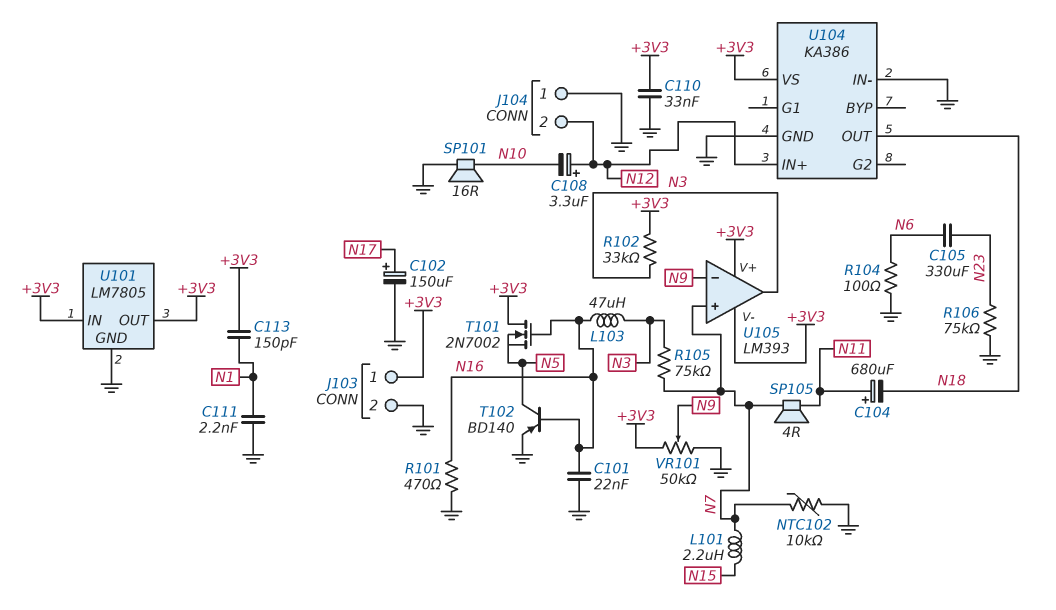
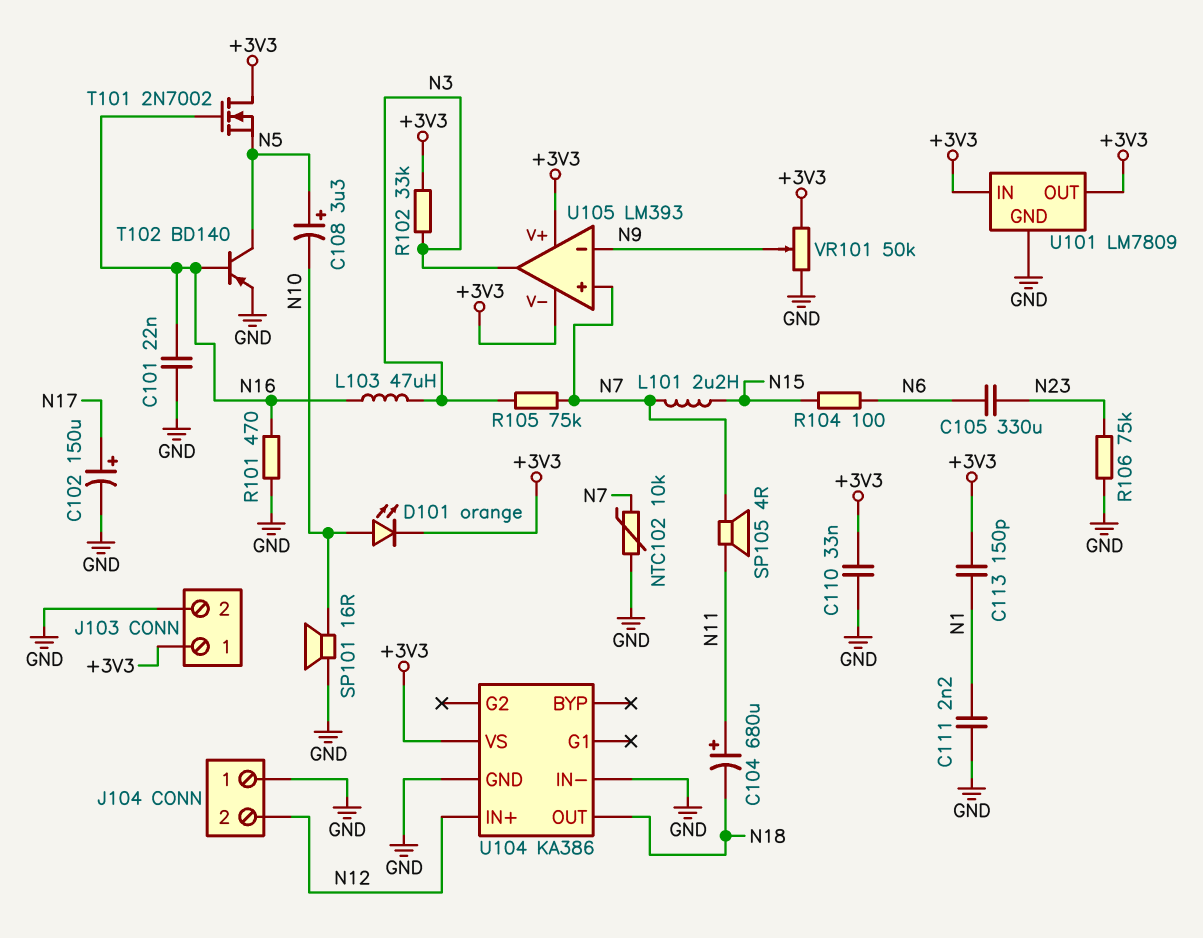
C108: 3.3uF (plus N12, minus N10) -> 3.3uF (plus N5, minus N10)
D101: none -> LED orange (A N10, K +3V3)
R104: 100 (GND, N6) -> 100 (N6, N15)
U101: LM7805 -> LM7809

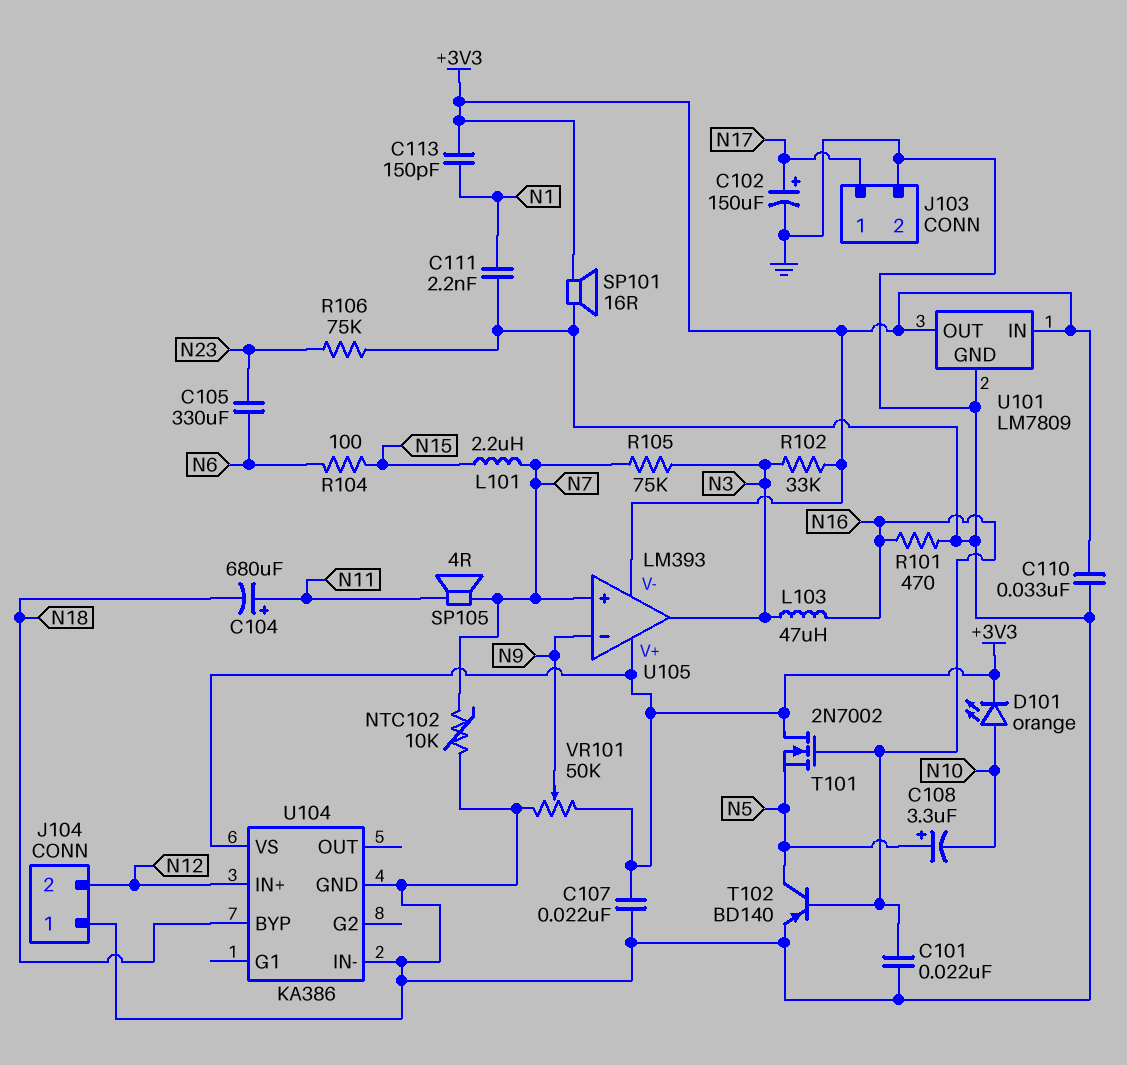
C107: none -> 22nF (+3V3, GND)
J103 pin 1: +3V3 -> N17
SP101: speaker 16R (GND, N10) -> speaker 16R (+3V3, GND)
U104 pin BYP: none -> N18
U104 pin OUT: N18 -> none

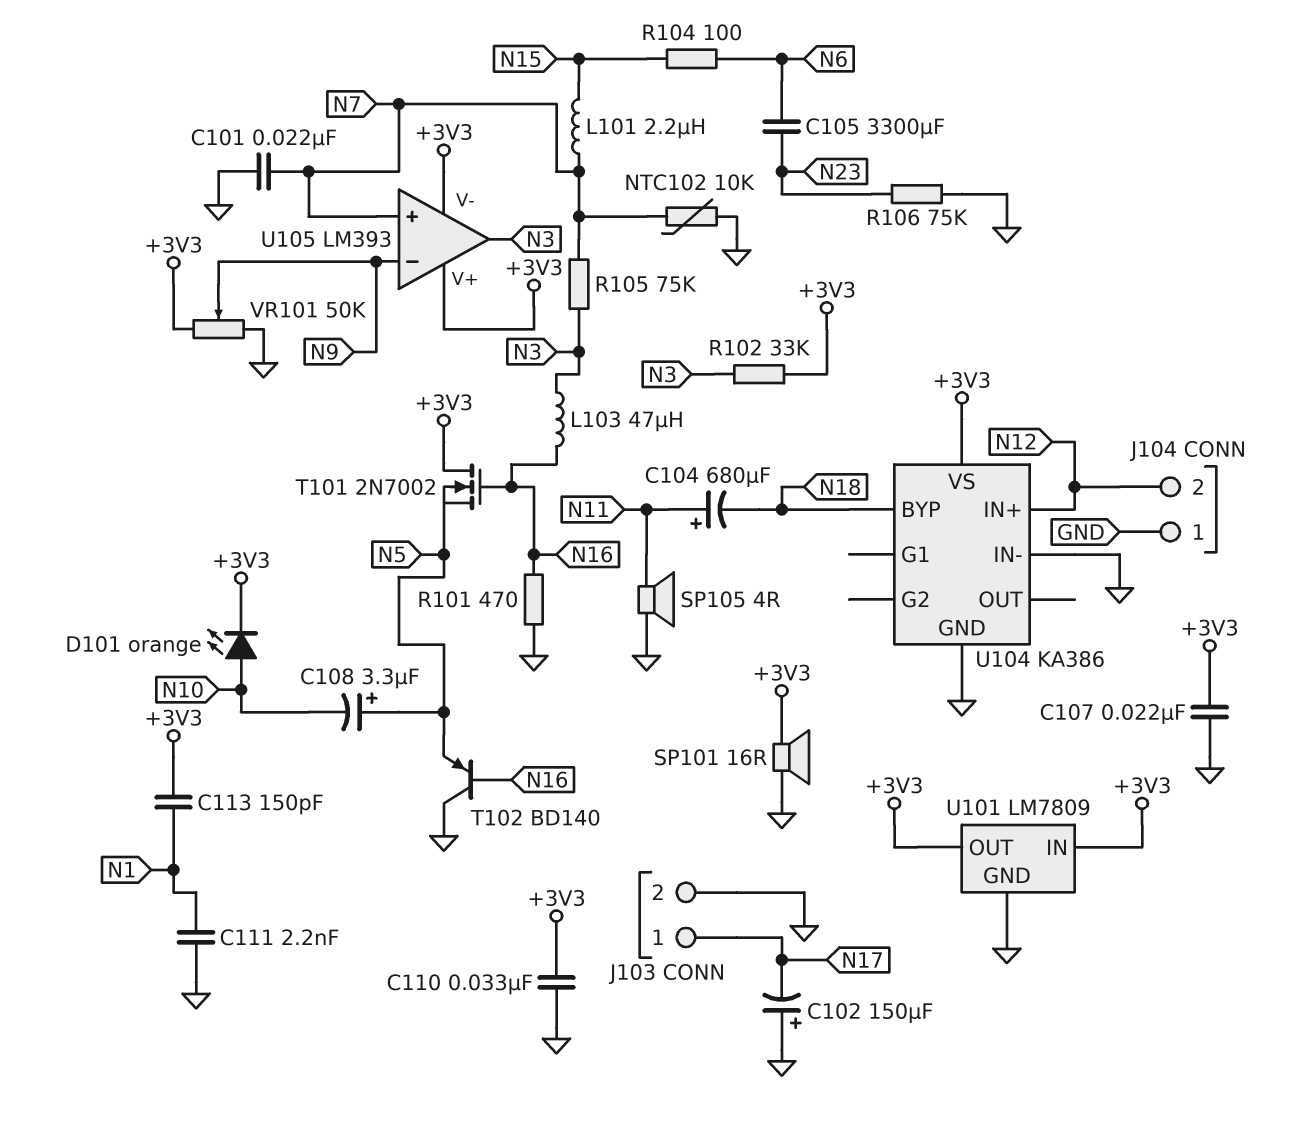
C101: 22nF (GND, N16) -> 22nF (GND, N7)
C102: 150uF (plus N17, minus GND) -> 150uF (plus GND, minus N17)
C105: 330uF (N6, N23) -> 3300uF (N6, N23)
SP105: speaker 4R (N7, N11) -> speaker 4R (GND, N11)
T102: PNP BD140 (B N16, C N5, E GND) -> PNP BD140 (B N16, C GND, E N5)

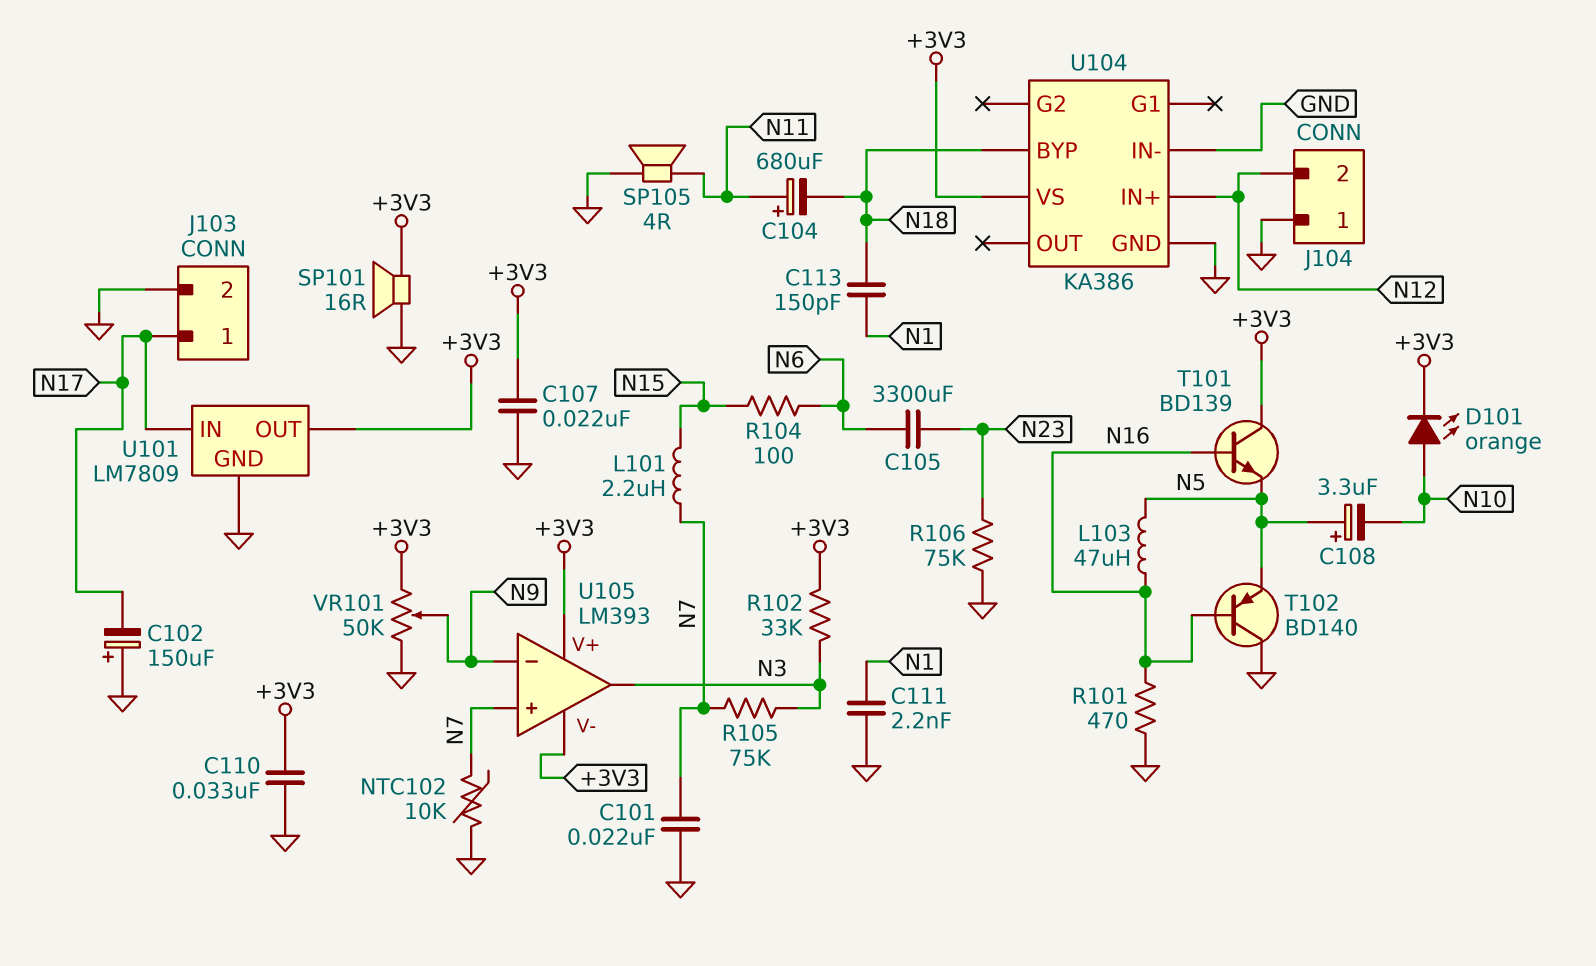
C113: 150pF (+3V3, N1) -> 150pF (N1, N18)
L103: 47uH (N3, N16) -> 47uH (N5, N16)
T101: NMOS 2N7002 (G N16, D +3V3, S N5) -> NPN BD139 (B N16, C +3V3, E N5)
U101 pin IN: +3V3 -> N17

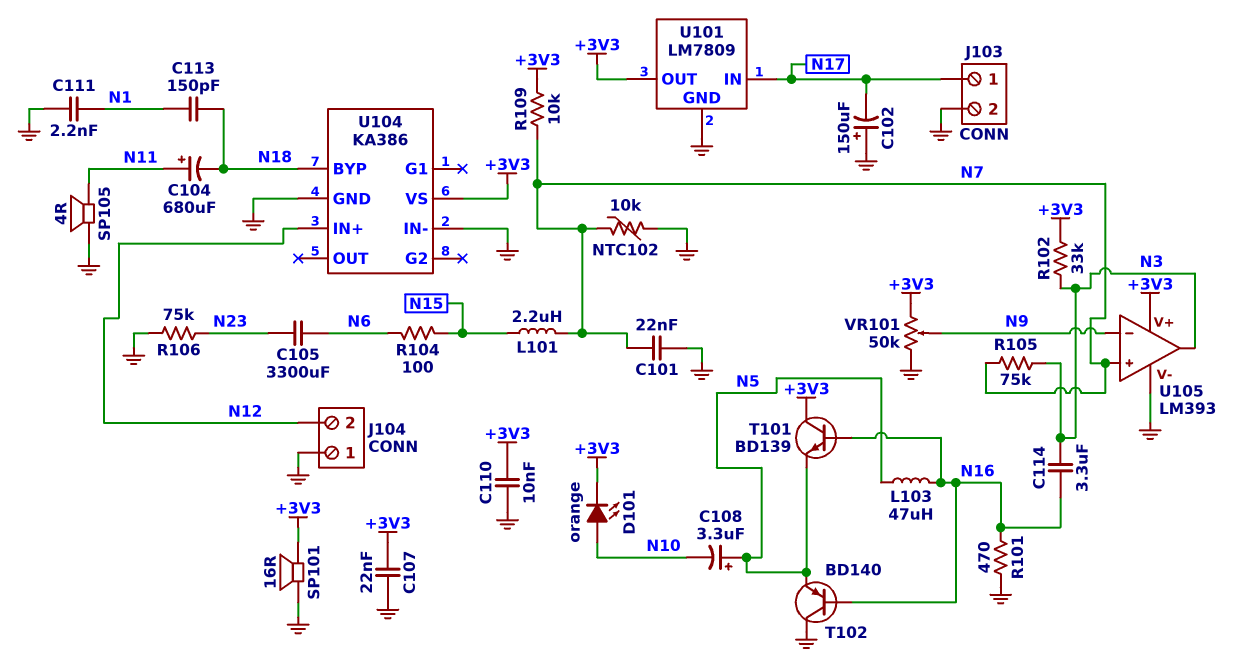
C110: 33nF (+3V3, GND) -> 10nF (+3V3, GND)
C114: none -> 3.3uF (N3, N16)
R109: none -> 10k (+3V3, N7)
U105 pin V-: +3V3 -> GND

